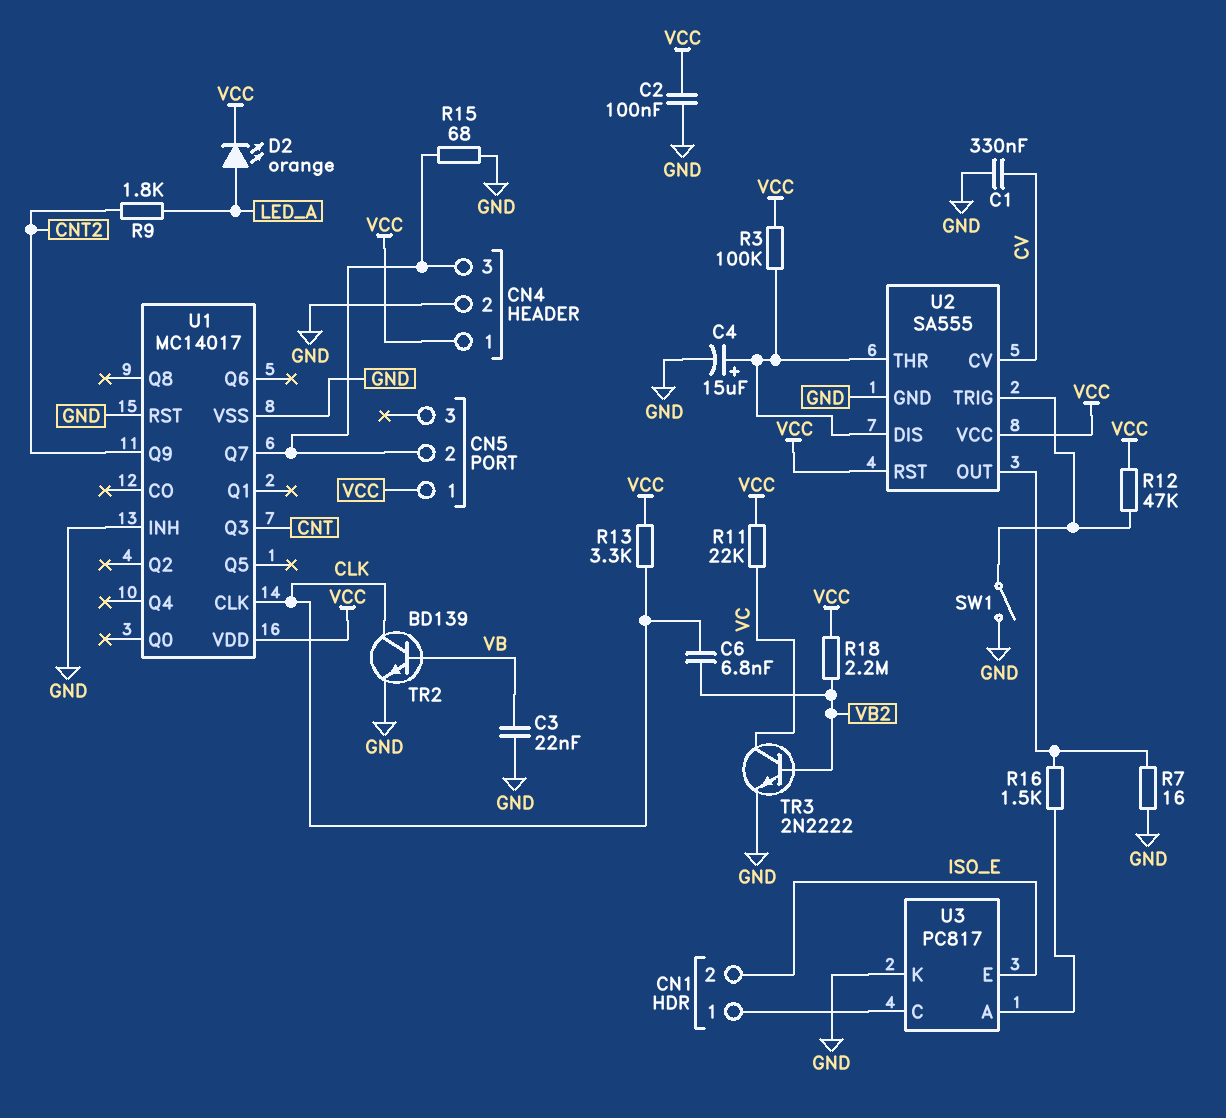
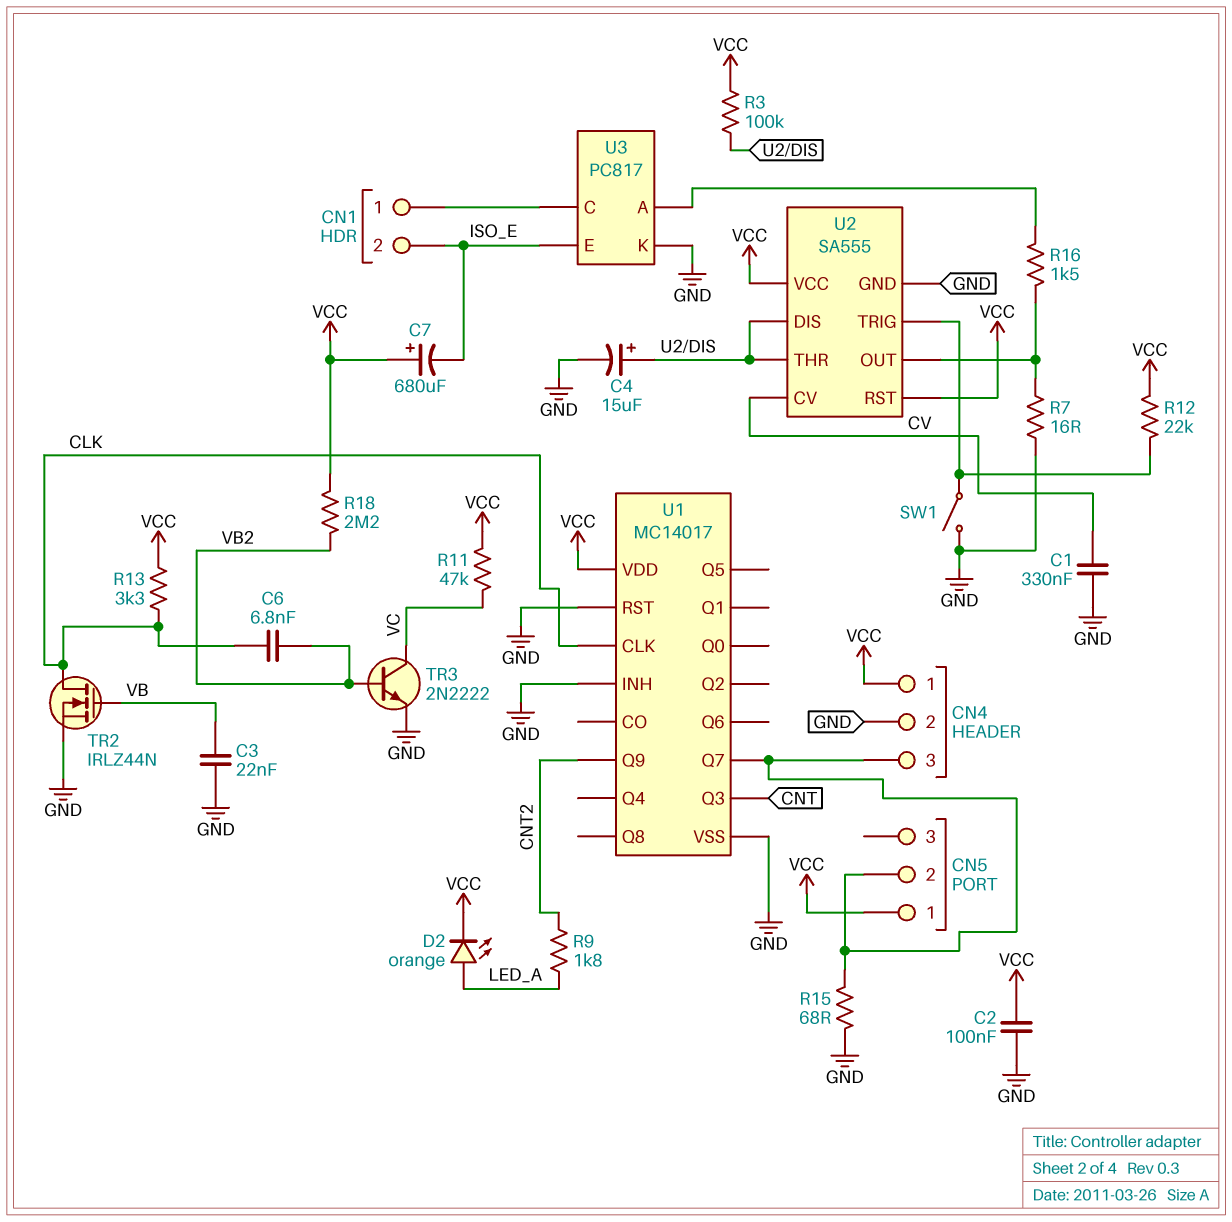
C7: none -> 680uF (plus VCC, minus ISO_E)
R11: 22k (VC, VCC) -> 47k (VC, VCC)
R12: 47k (U2/TRIG, VCC) -> 22k (U2/TRIG, VCC)
TR2: NPN BD139 (B VB, C CLK, E GND) -> NMOS IRLZ44N (G VB, D CLK, S GND)

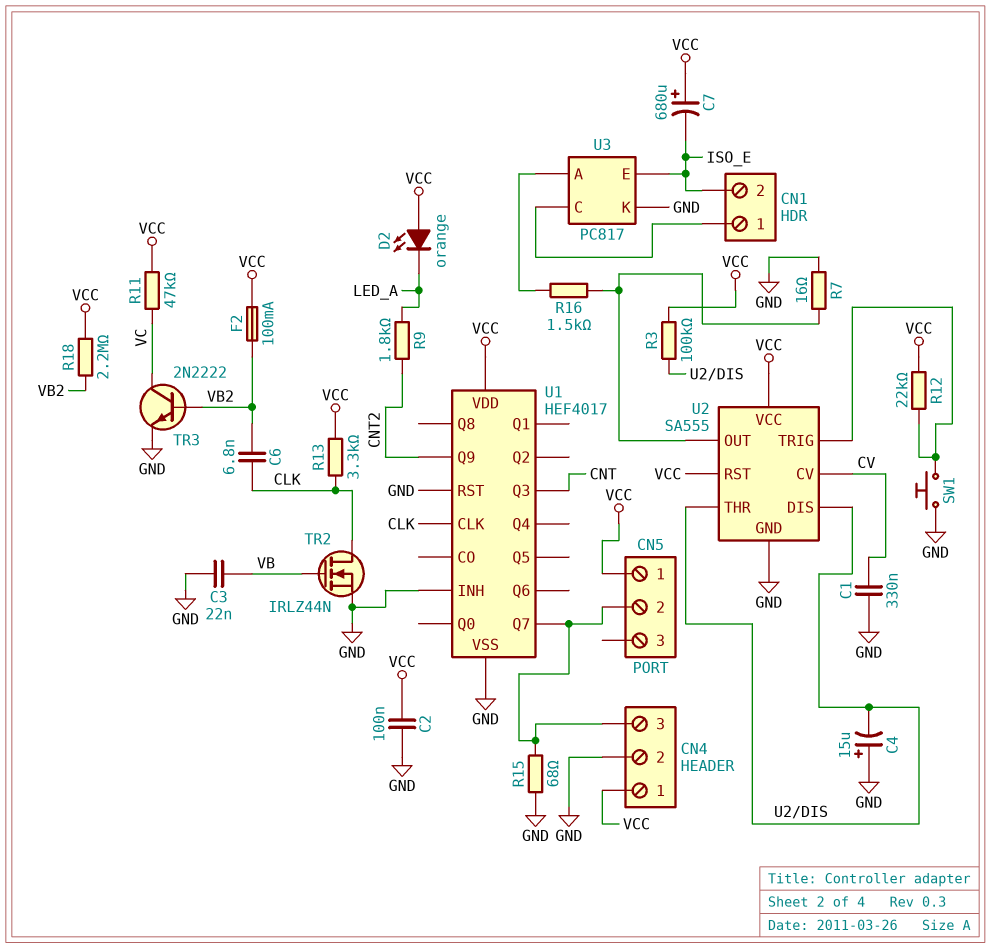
C4: 15uF (plus U2/DIS, minus GND) -> 15uF (plus GND, minus U2/DIS)
D2: LED orange (A LED_A, K VCC) -> LED orange (A VCC, K LED_A)
F2: none -> 100mA (VB2, VCC)
SW1: switch (GND, U2/TRIG) -> button (GND, U2/TRIG)
U1: MC14017 -> HEF4017

